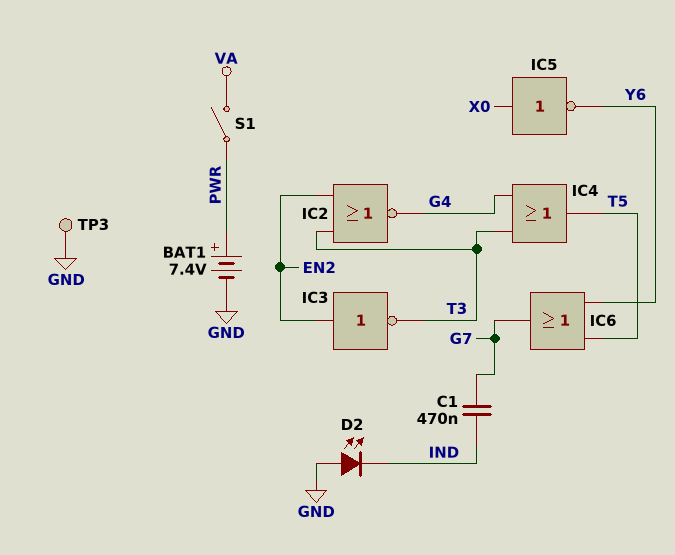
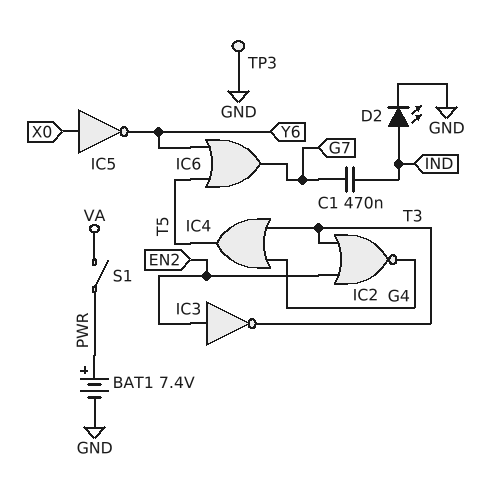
D2: LED (A GND, K IND) -> LED (A IND, K GND)

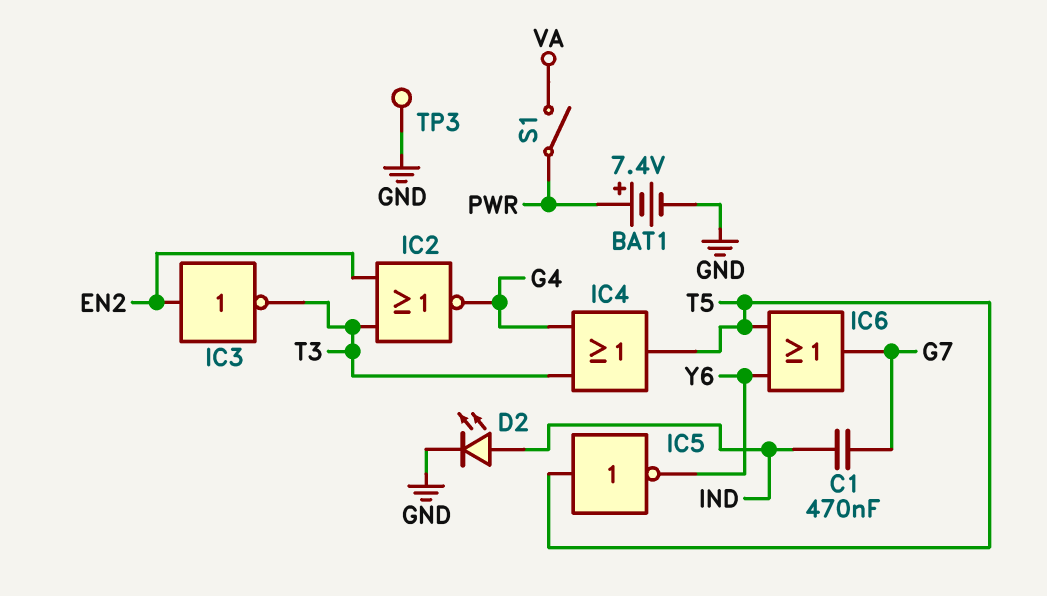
IC5: NOT (in X0, out Y6) -> NOT (in T5, out Y6)

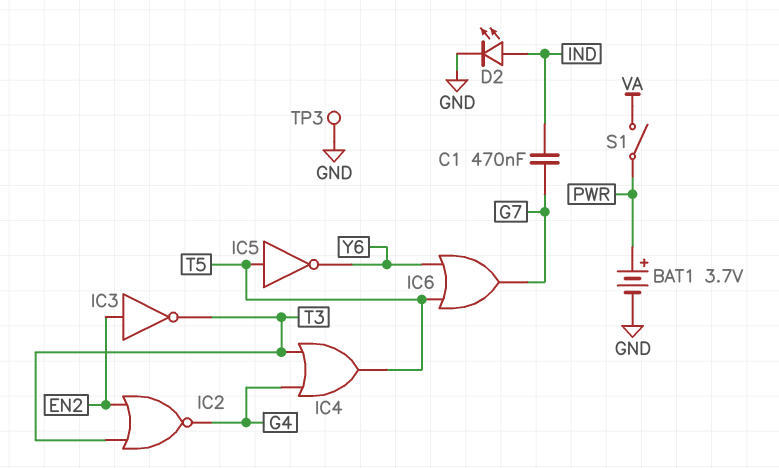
BAT1: 7.4V (plus PWR, minus GND) -> 3.7V (plus PWR, minus GND)

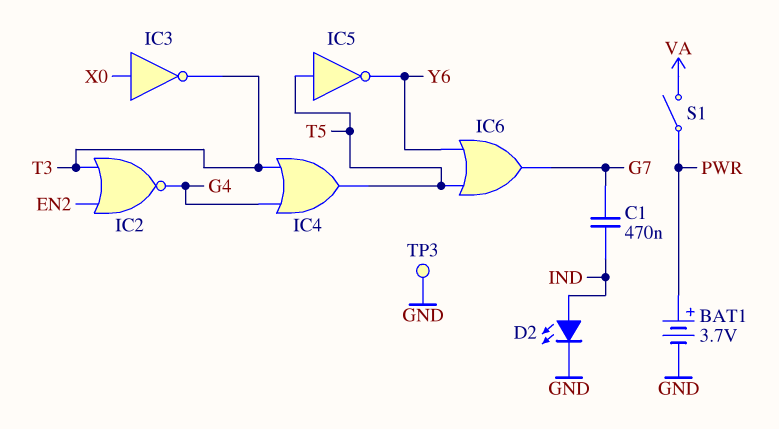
IC3: NOT (in EN2, out T3) -> NOT (in X0, out T3)

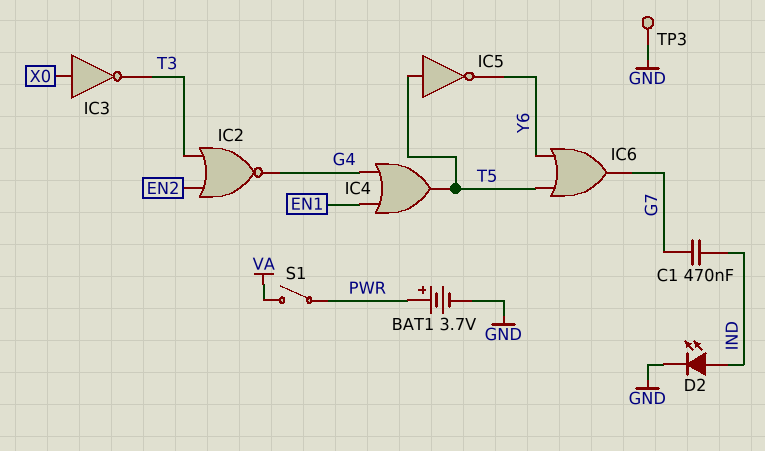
IC4: OR (in G4, in T3, out T5) -> OR (in EN1, in G4, out T5)

